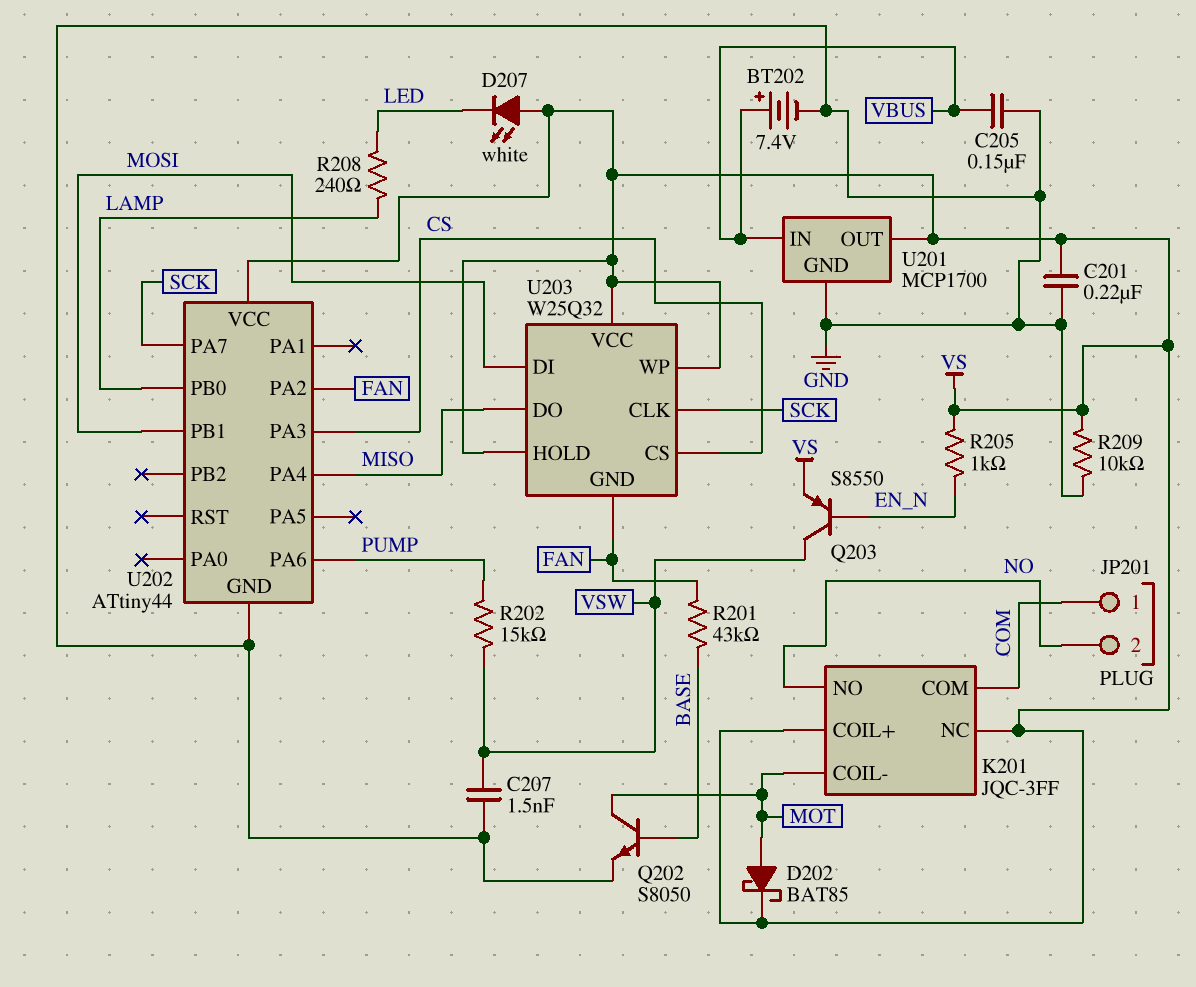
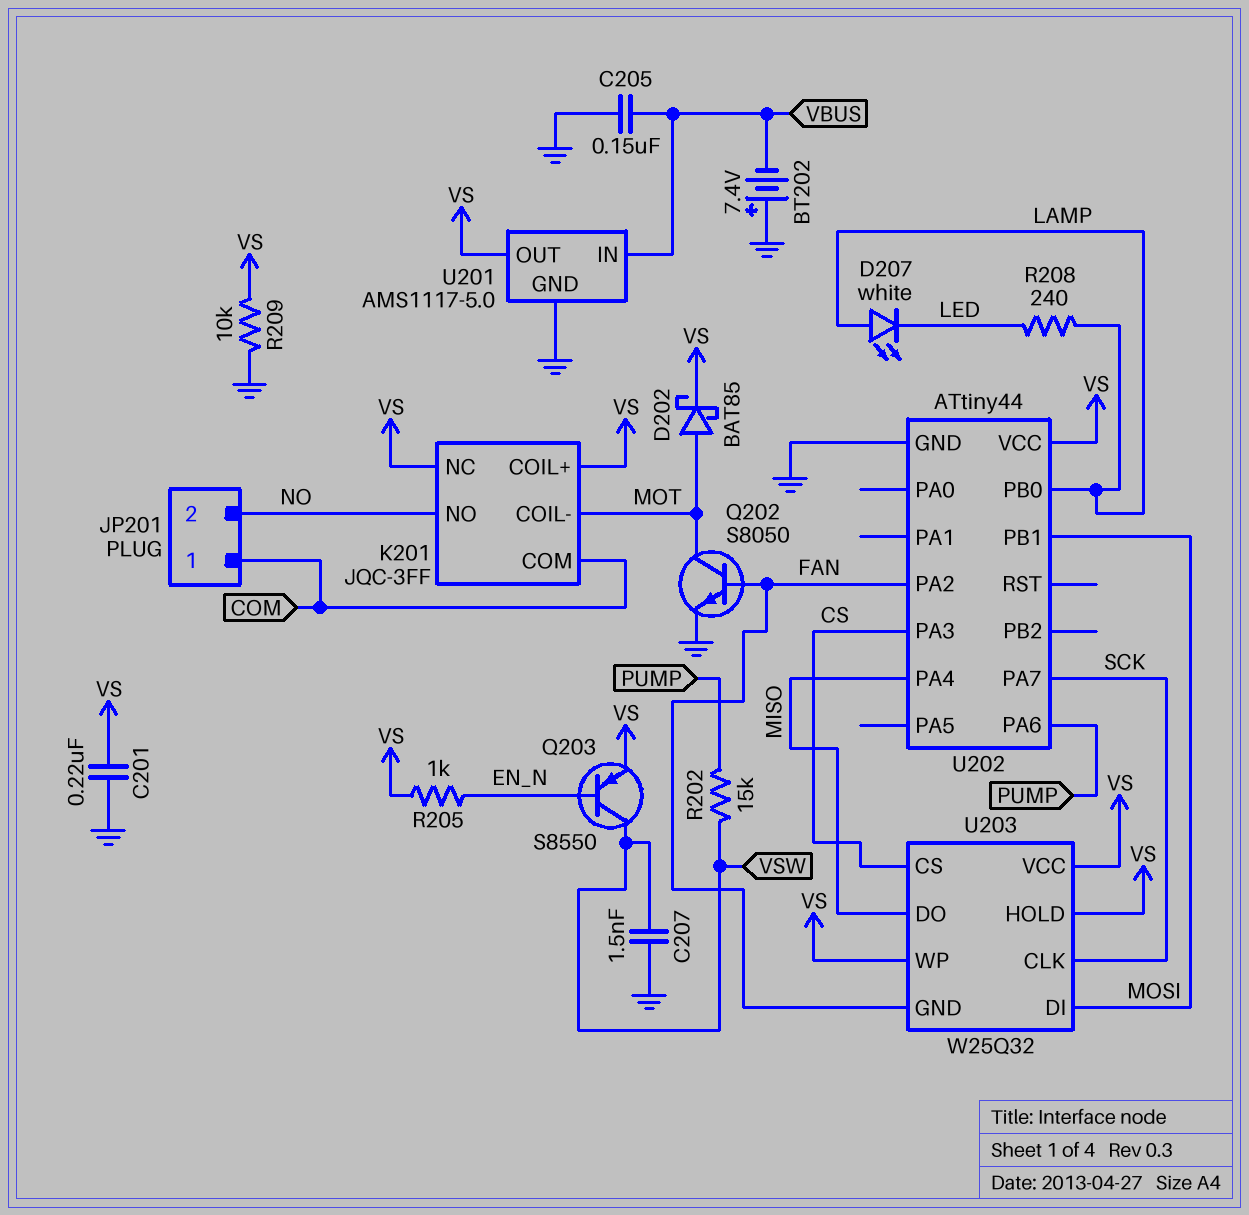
BT202: 7.4V (plus VBUS, minus GND) -> 7.4V (plus GND, minus VBUS)
D207: LED white (A VS, K LED) -> LED white (A LAMP, K LED)
Q202: NPN S8050 (B BASE, C MOT, E GND) -> NPN S8050 (B FAN, C MOT, E GND)
R201: 43k (BASE, FAN) -> none
U201: MCP1700 -> AMS1117-5.0

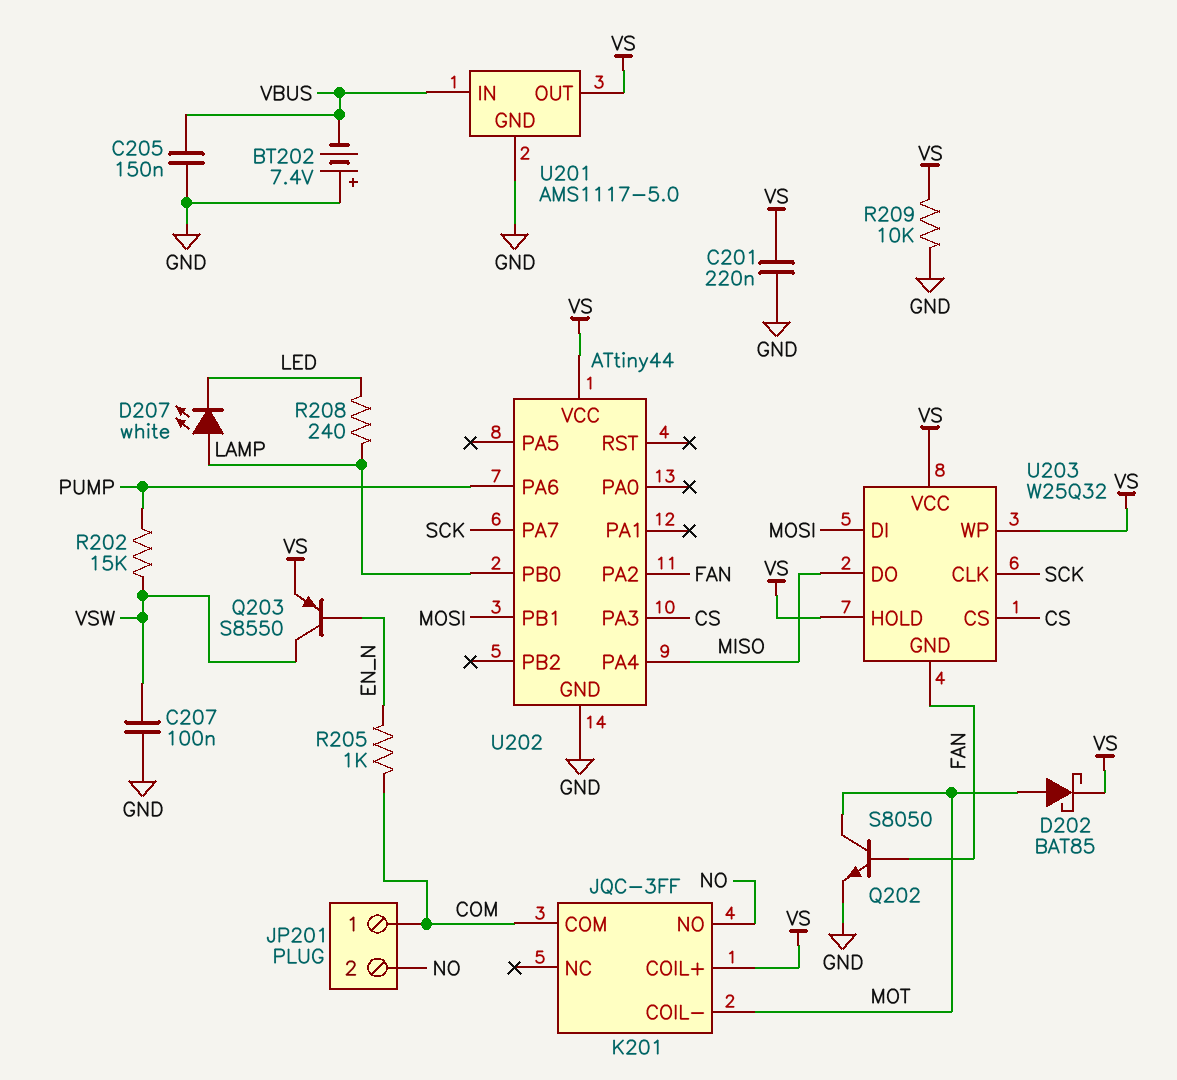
C207: 1.5nF (GND, VSW) -> 100nF (GND, VSW)
K201 pin NC: VS -> none
R205: 1k (EN_N, VS) -> 1k (COM, EN_N)

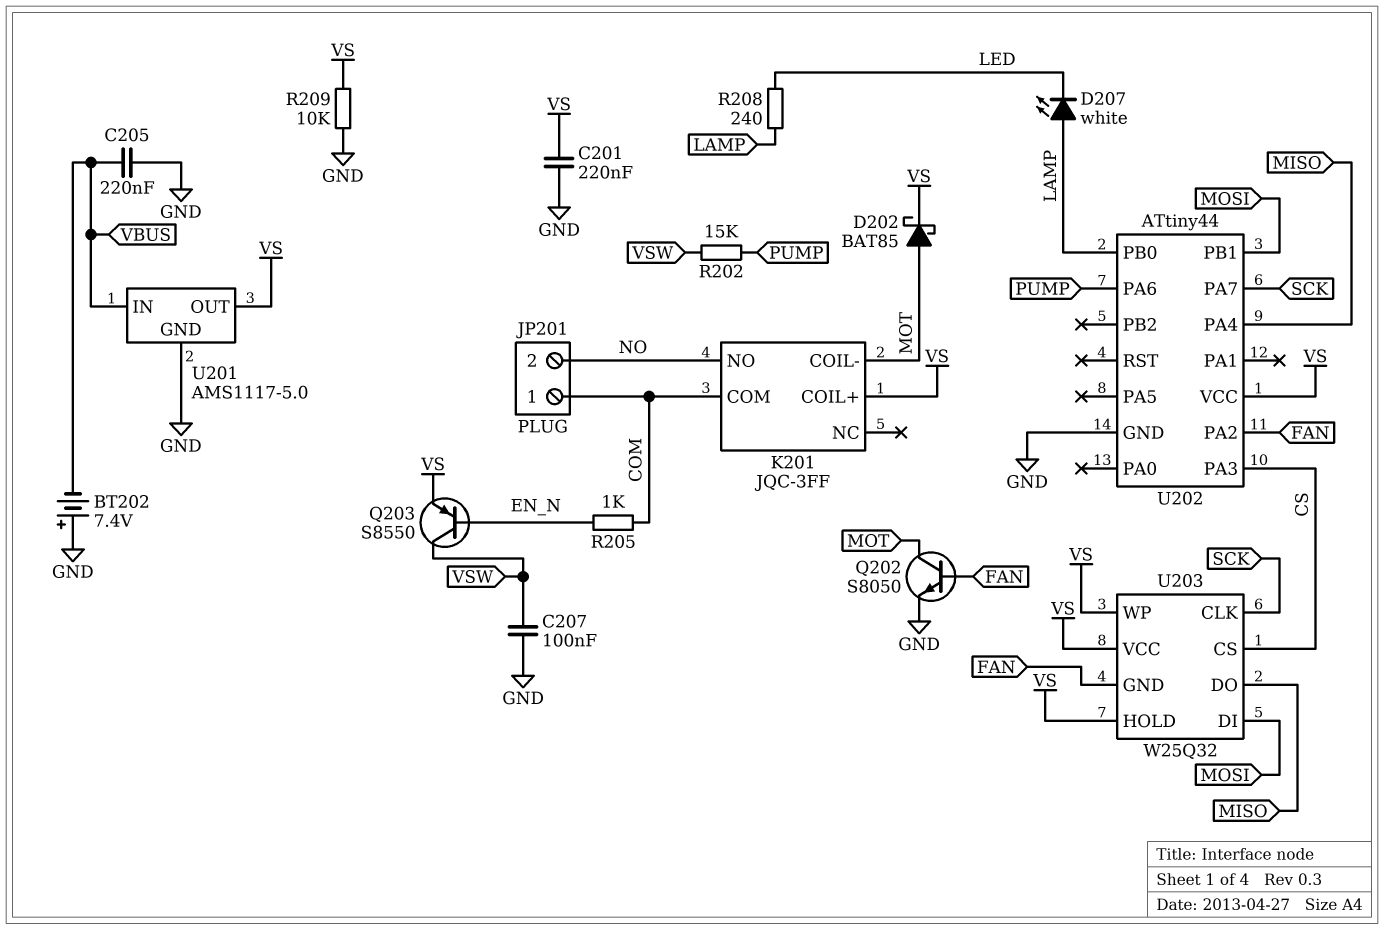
C205: 150nF (GND, VBUS) -> 220nF (GND, VBUS)

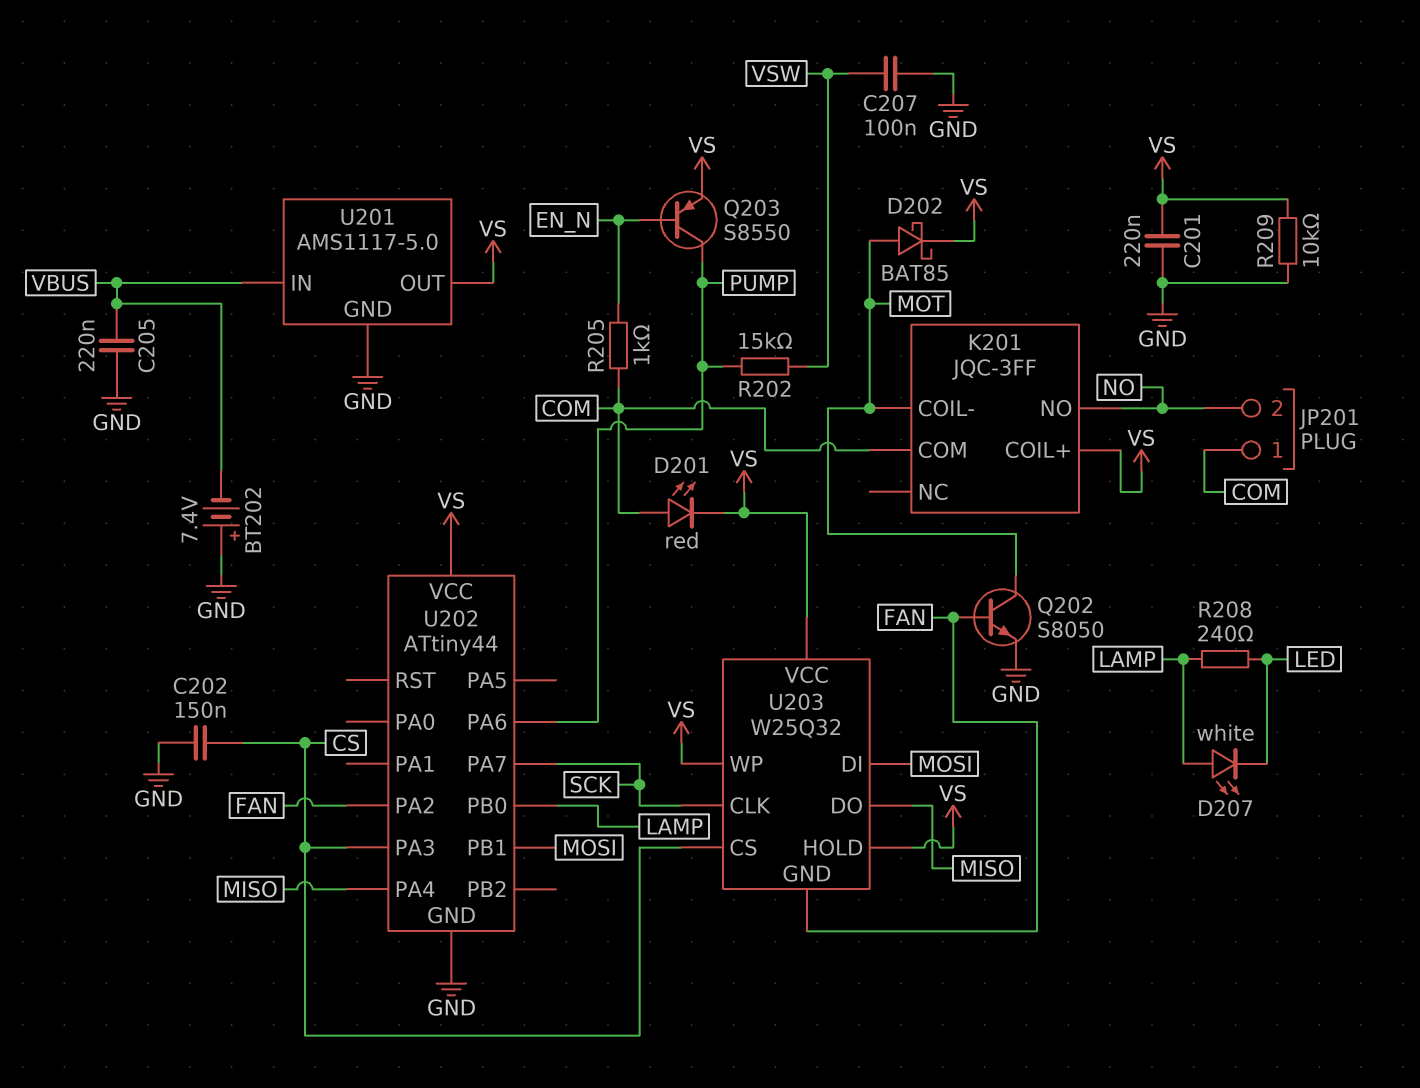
C202: none -> 150nF (CS, GND)
D201: none -> LED red (A COM, K VS)
Q203: PNP S8550 (B EN_N, C VSW, E VS) -> PNP S8550 (B EN_N, C PUMP, E VS)

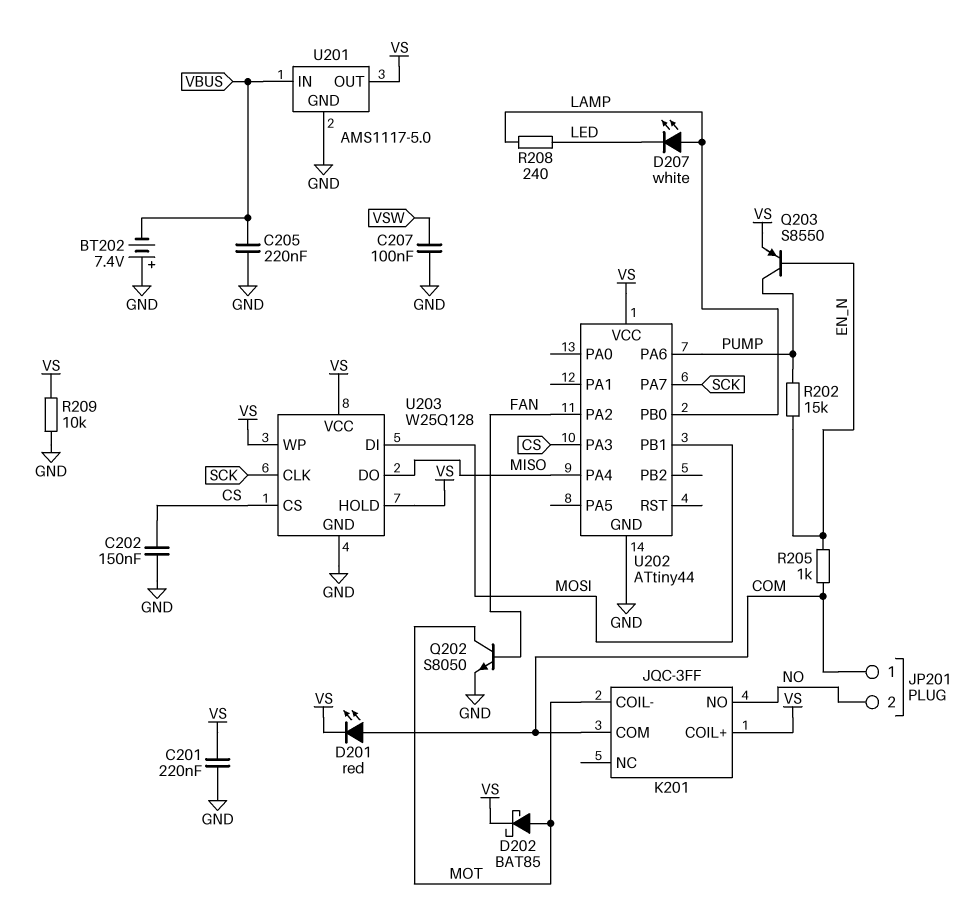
R202: 15k (PUMP, VSW) -> 15k (EN_N, PUMP)
U203: W25Q32 -> W25Q128
U203 pin GND: FAN -> GND

